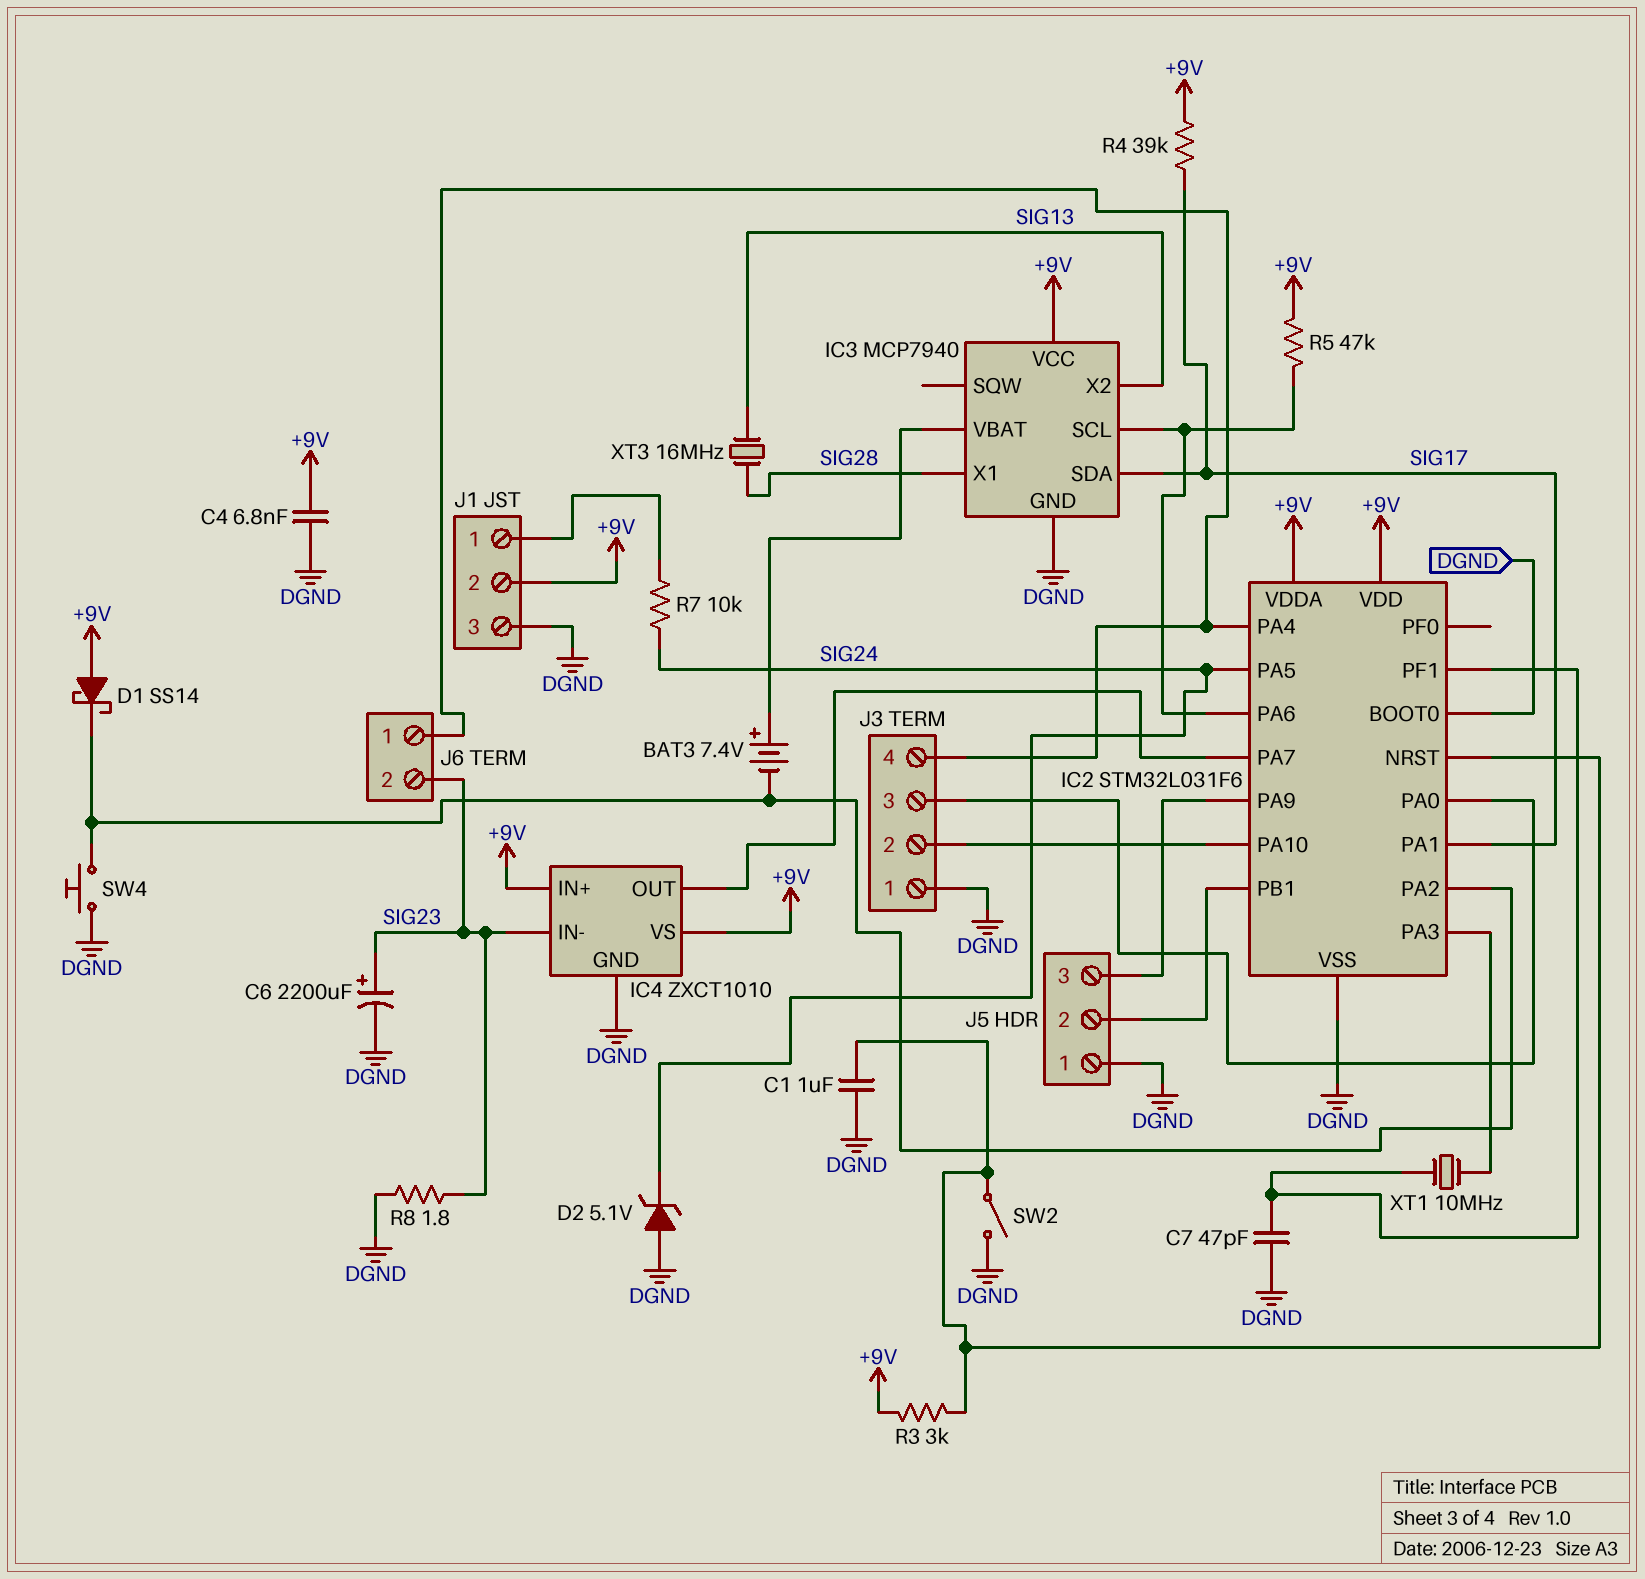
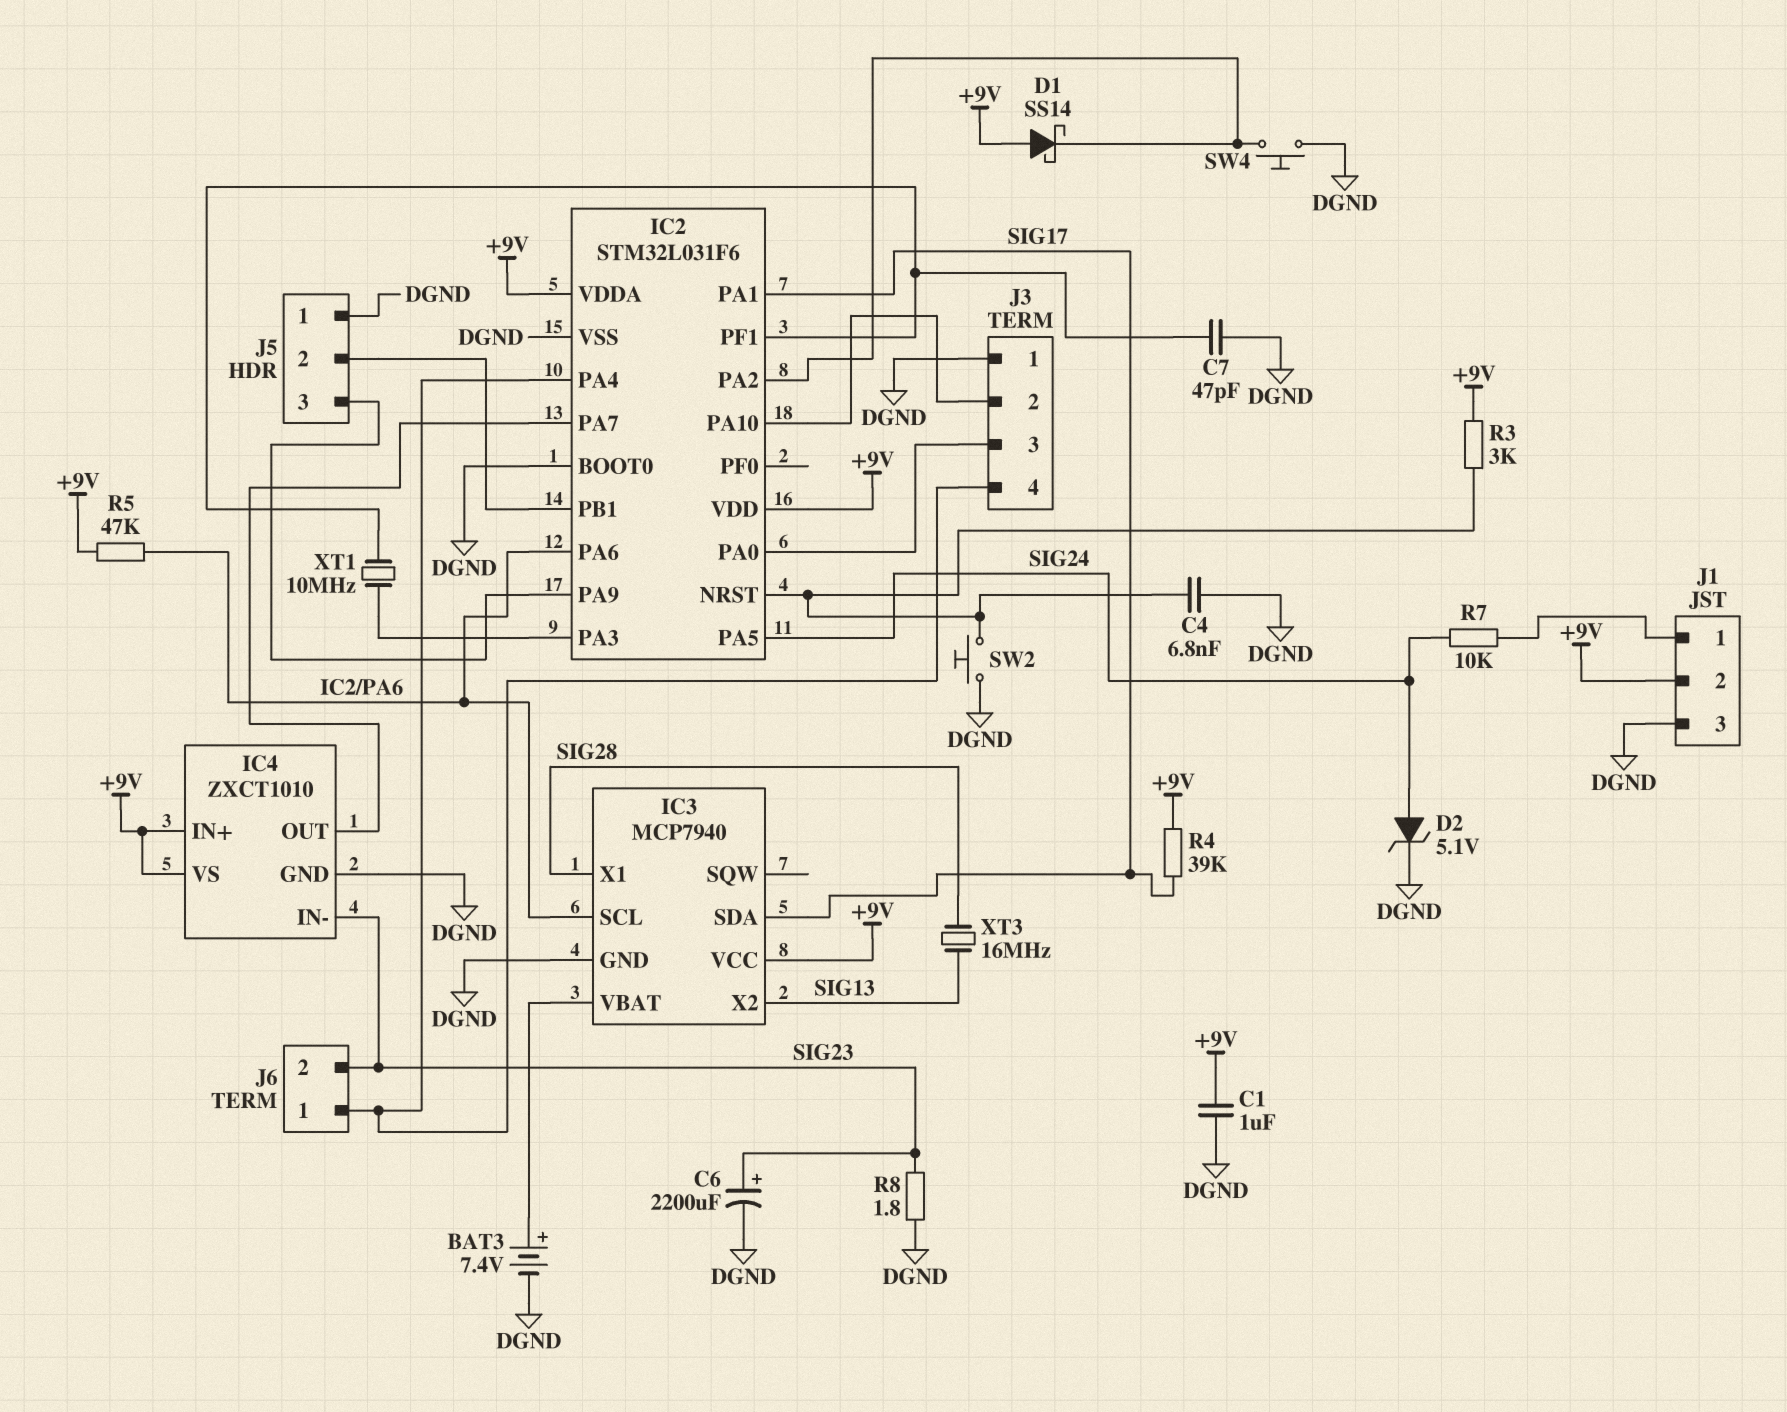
BAT3: 7.4V (plus IC3/VBAT, minus IC2/PA2) -> 7.4V (plus IC3/VBAT, minus DGND)
C1: 1uF (DGND, IC2/NRST) -> 1uF (+9V, DGND)
C4: 6.8nF (+9V, DGND) -> 6.8nF (DGND, IC2/NRST)
D2: zener 5.1V (A DGND, K SIG24) -> zener 5.1V (A SIG24, K DGND)
SW2: switch (DGND, IC2/NRST) -> button (DGND, IC2/NRST)

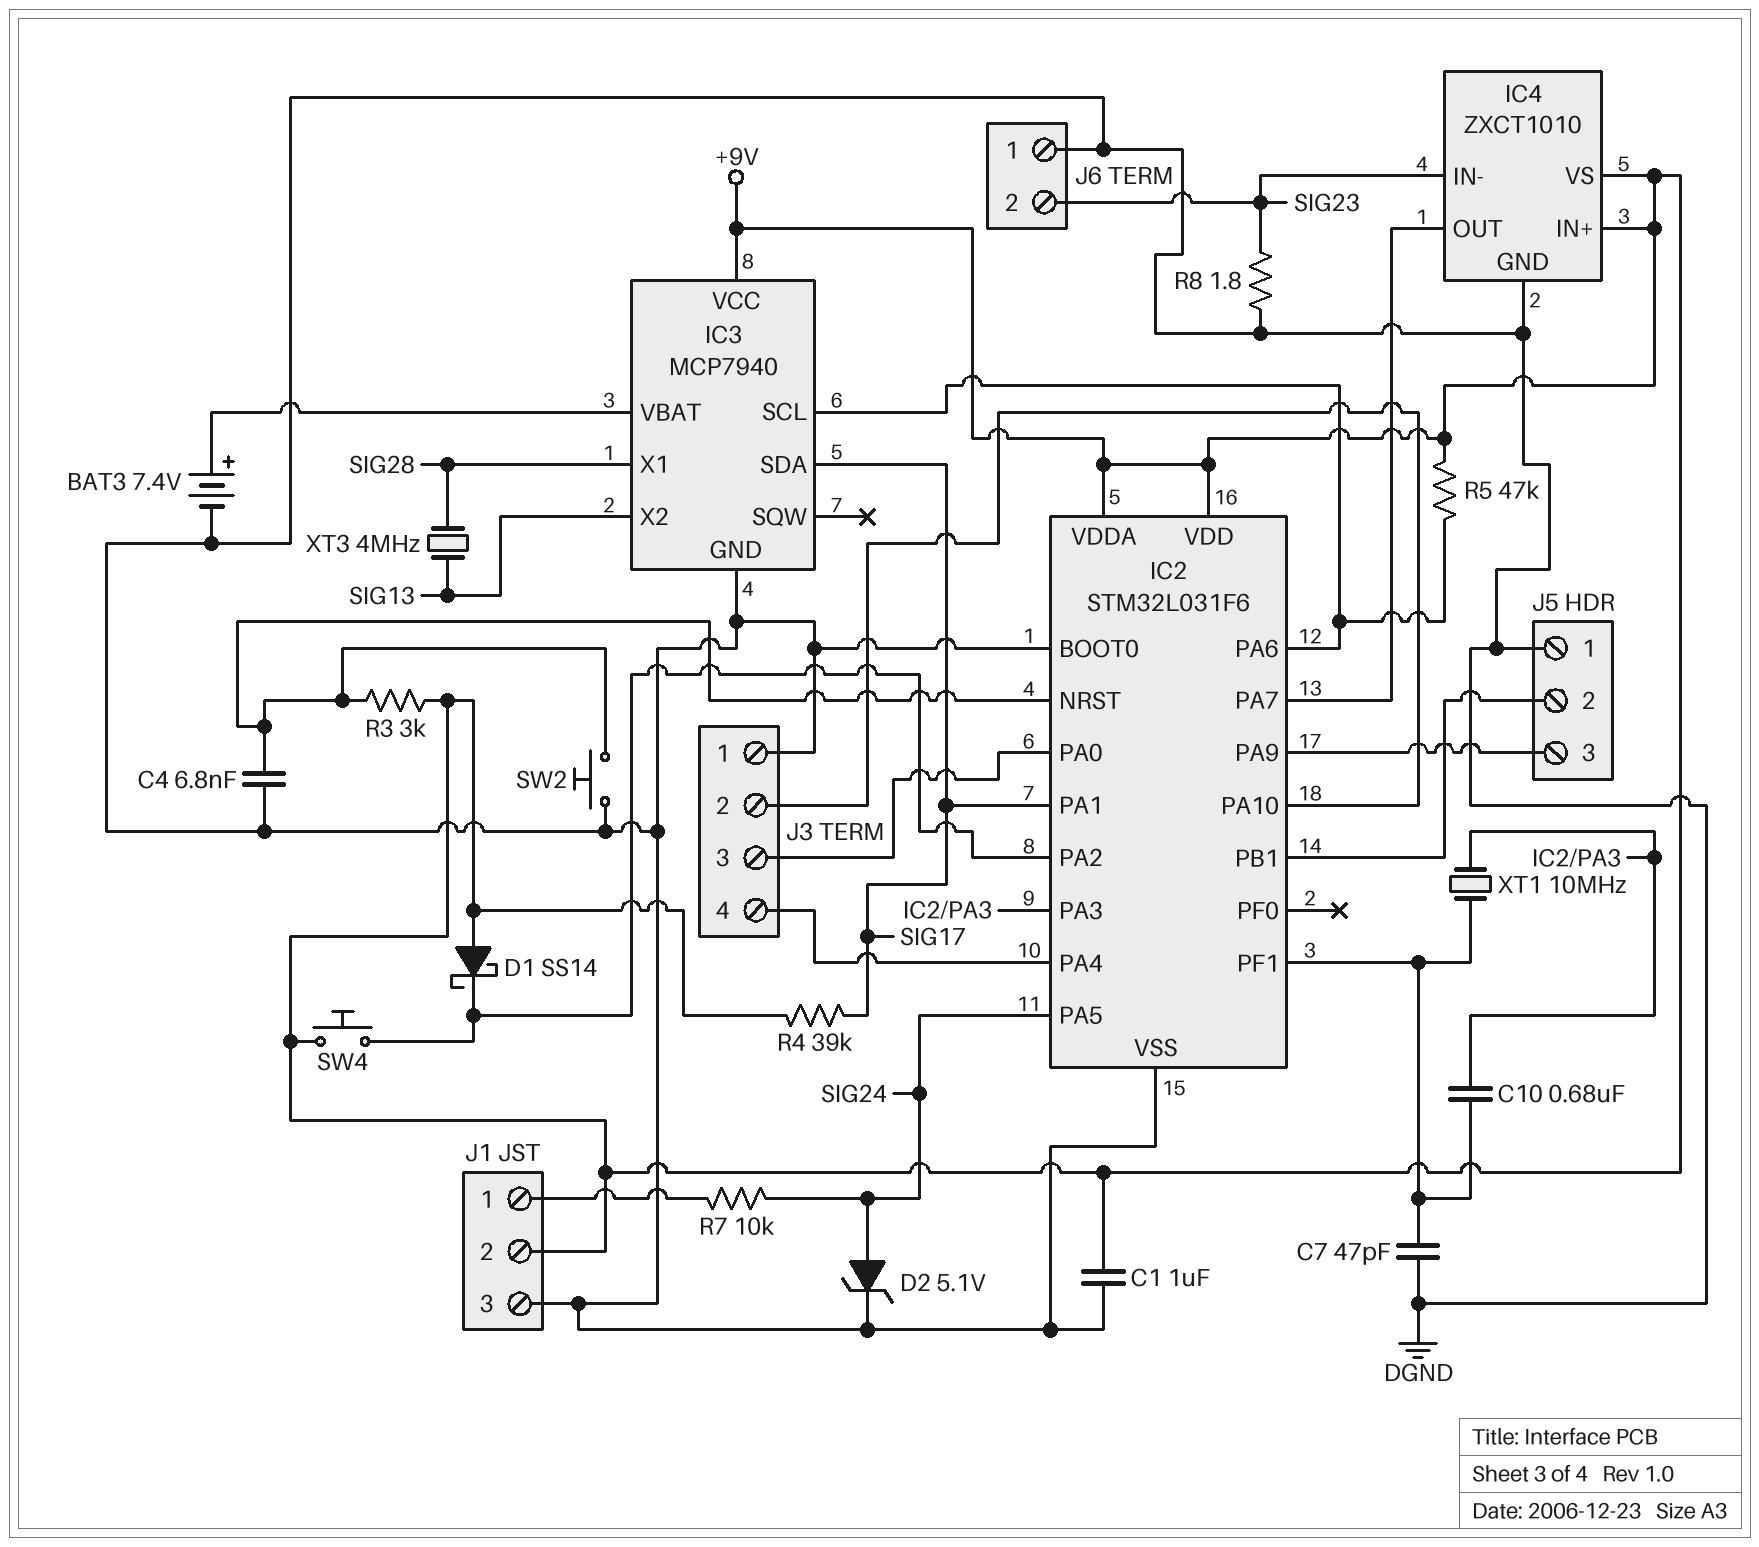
C6: 2200uF (plus SIG23, minus DGND) -> none
C10: none -> 680nF (IC2/PA3, IC2/PF1)
J6 pin 1: IC2/PA4 -> DGND
SW4: button (DGND, IC2/PA2) -> button (+9V, IC2/PA2)
XT3: 16MHz (SIG13, SIG28) -> 4MHz (SIG13, SIG28)

